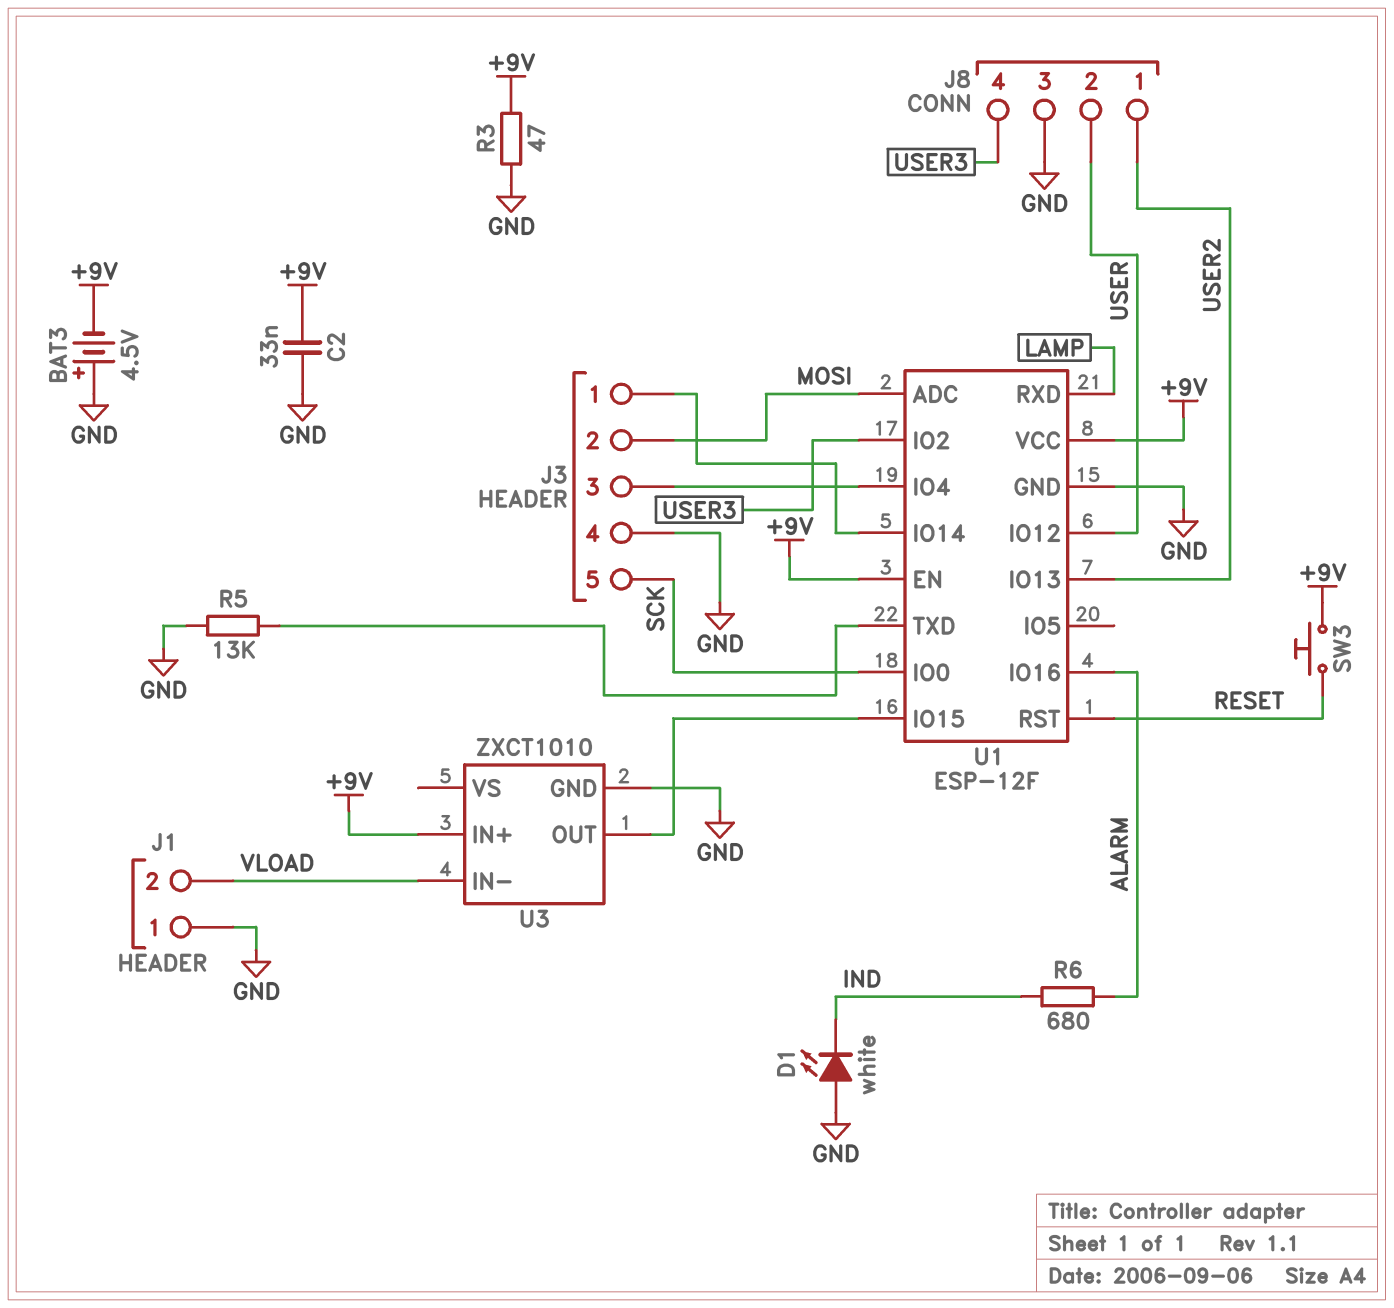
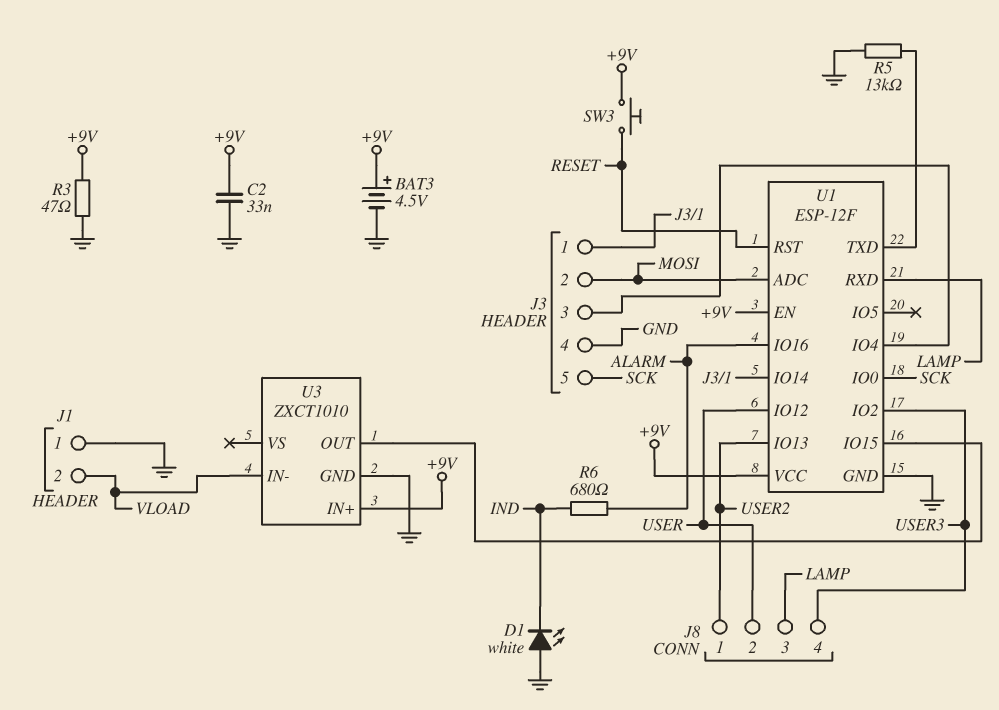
BAT3: 4.5V (plus GND, minus +9V) -> 4.5V (plus +9V, minus GND)
J8 pin 3: GND -> LAMP

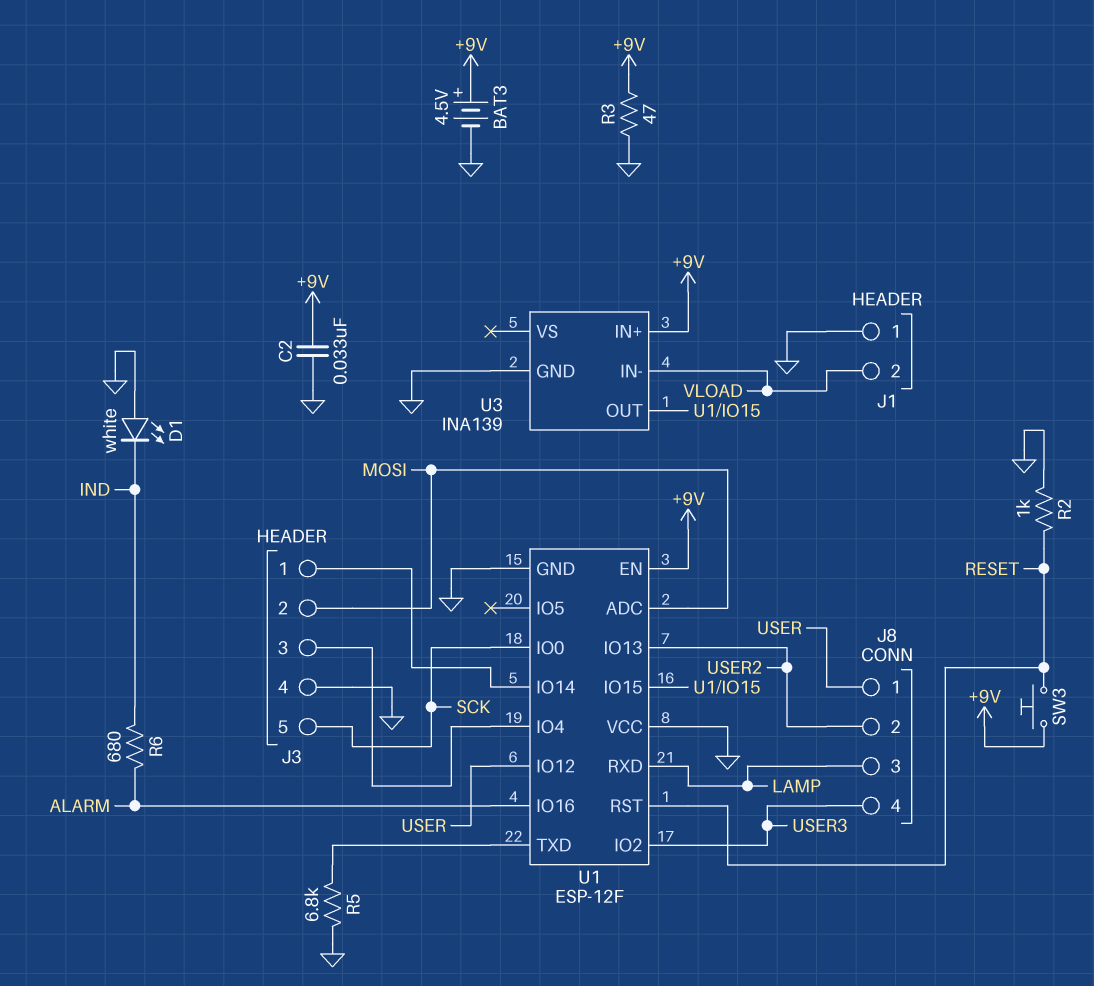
J8 pin 1: USER2 -> USER
J8 pin 2: USER -> USER2
R2: none -> 1k (GND, RESET)
R5: 13k (GND, U1/TXD) -> 6.8k (GND, U1/TXD)
U1 pin VCC: +9V -> GND
U3: ZXCT1010 -> INA139

